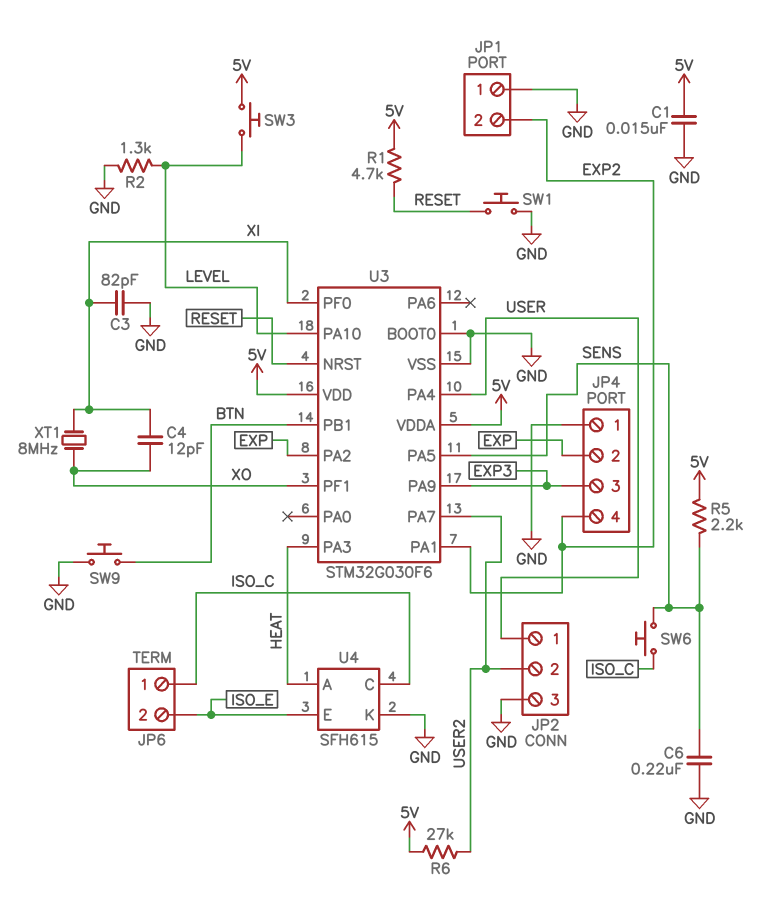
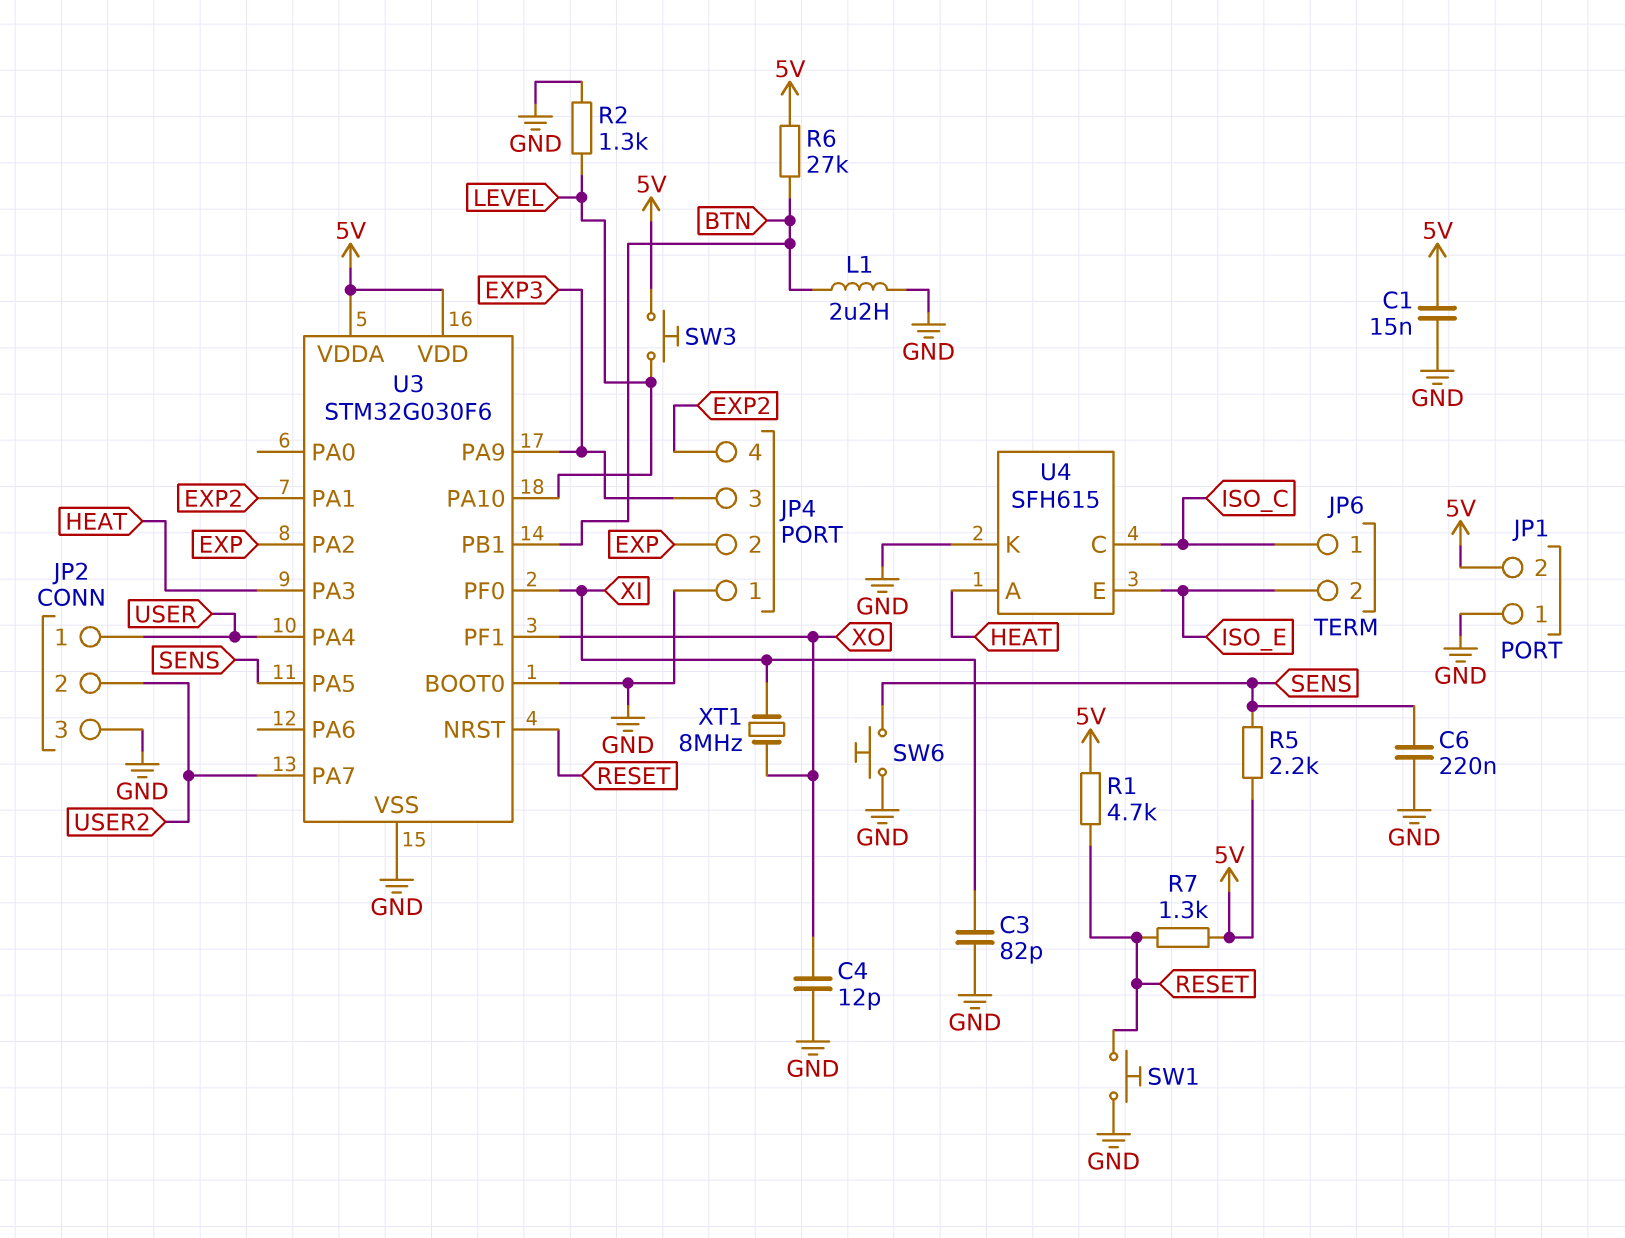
C4: 12pF (XI, XO) -> 12pF (GND, XO)
JP1 pin 2: EXP2 -> 5V
L1: none -> 2.2uH (BTN, GND)
R6: 27k (5V, USER2) -> 27k (5V, BTN)
R7: none -> 1.3k (5V, RESET)
SW6: button (ISO_C, SENS) -> button (GND, SENS)
SW9: button (BTN, GND) -> none

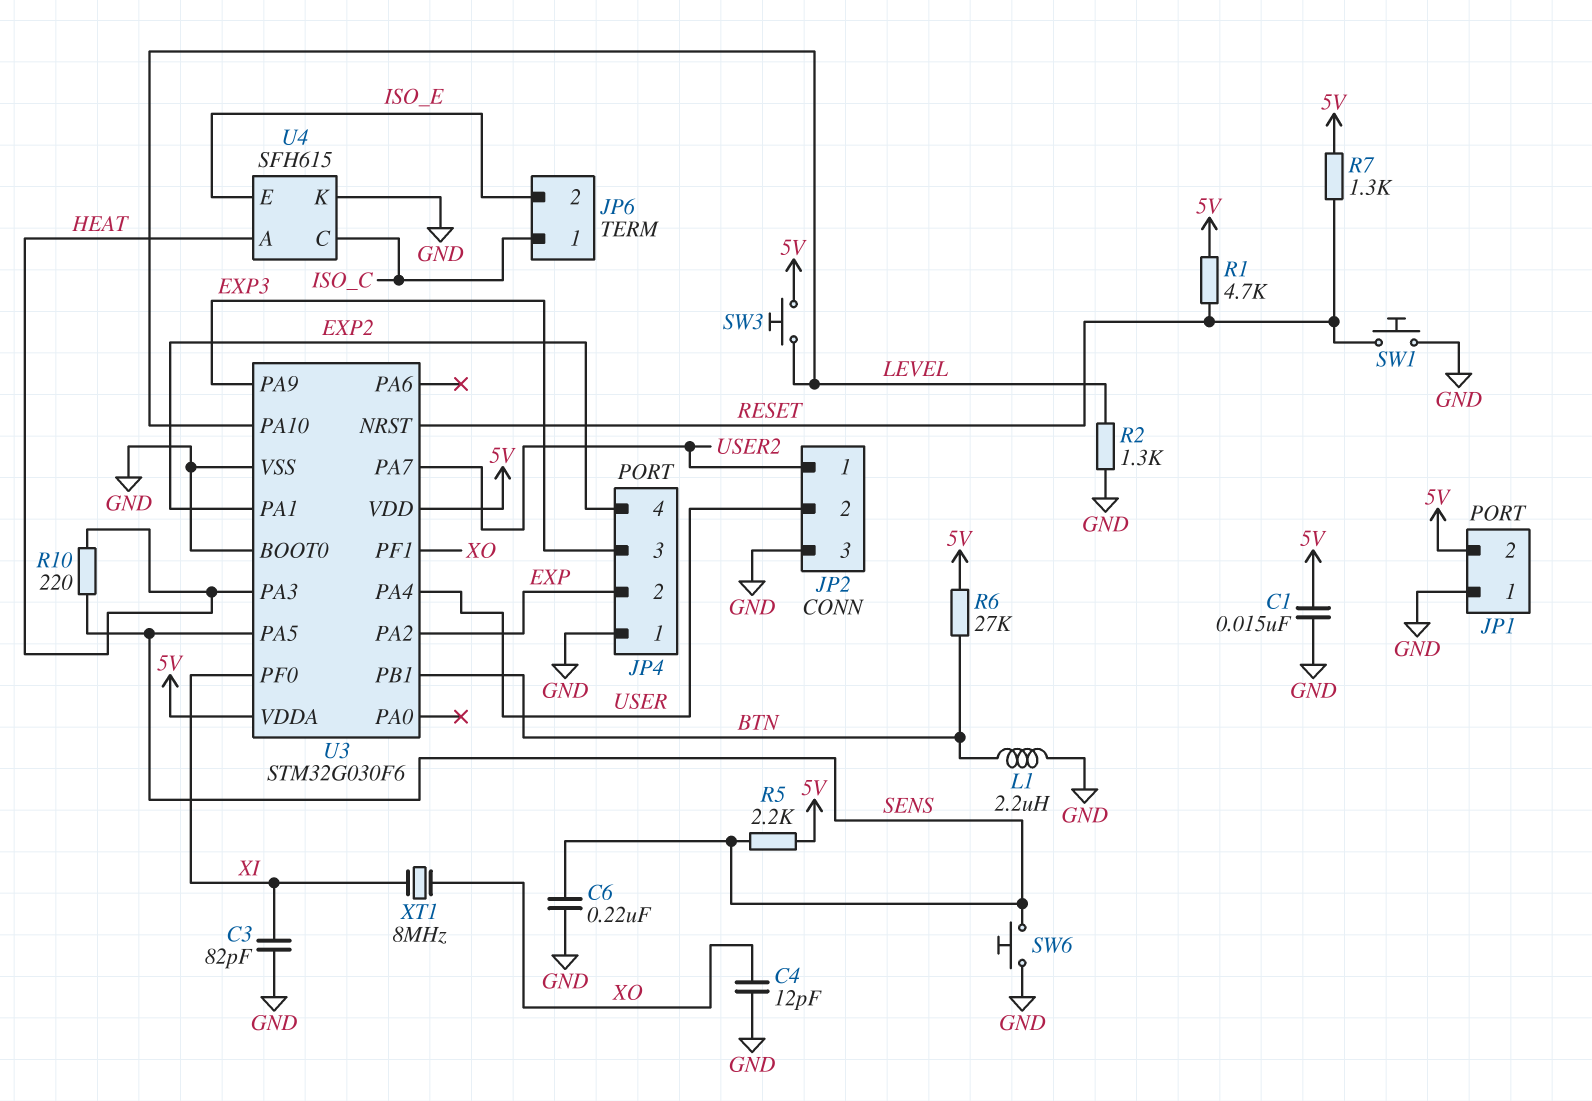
JP2 pin 1: USER -> USER2
JP2 pin 2: USER2 -> USER
R10: none -> 220 (HEAT, SENS)

